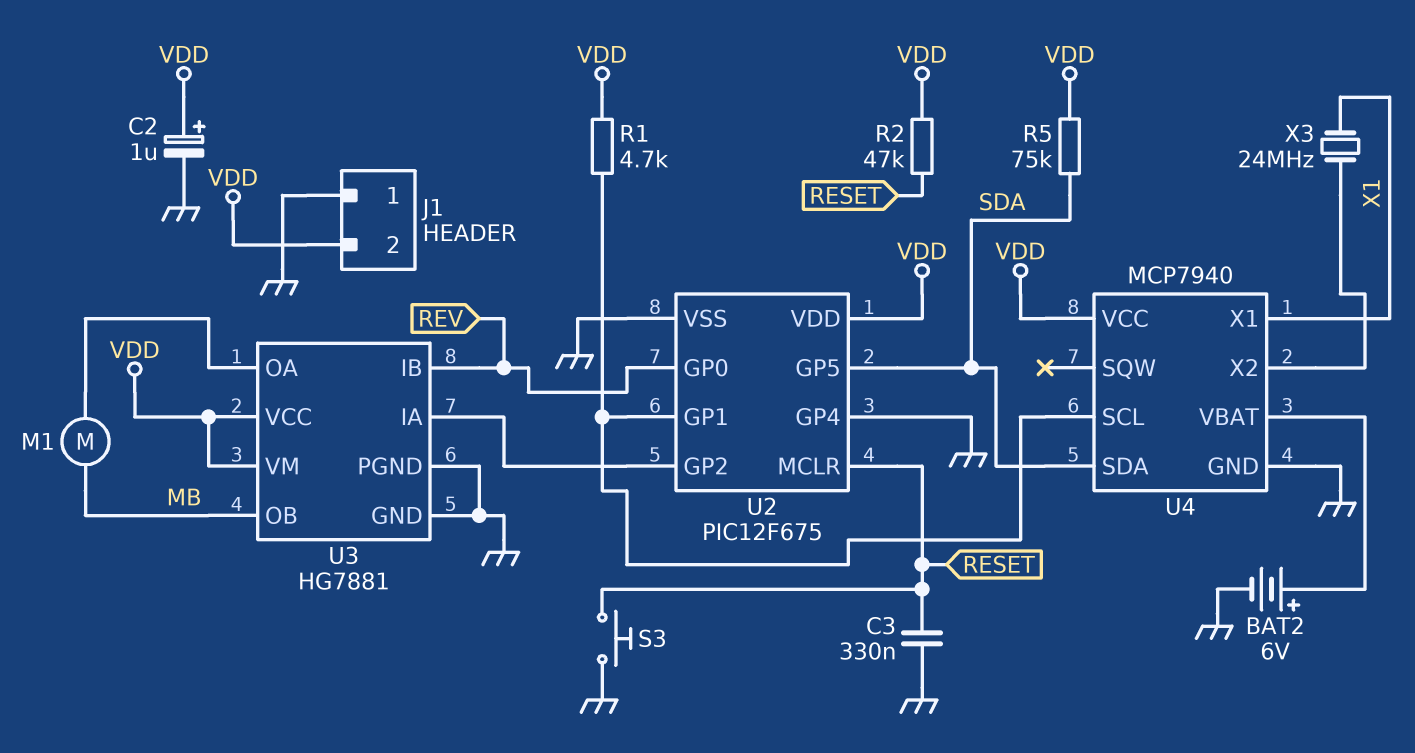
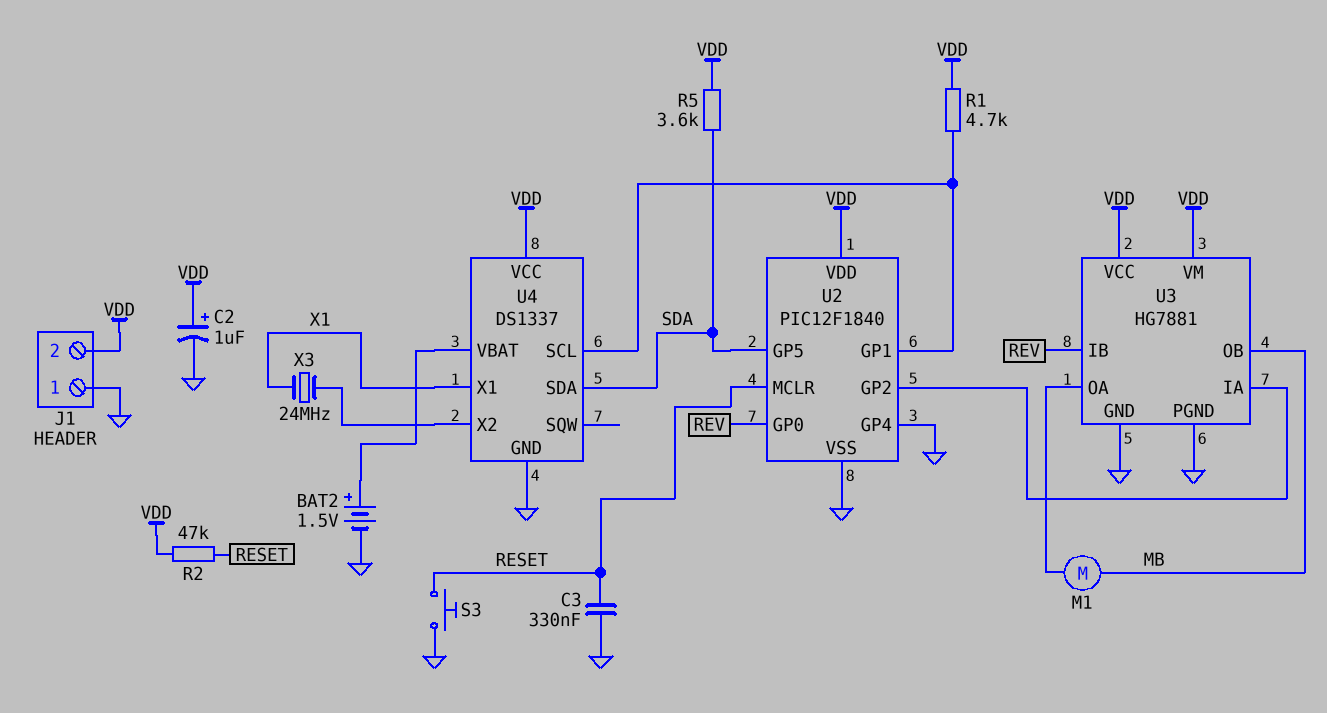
BAT2: 6V (plus U4/VBAT, minus GND) -> 1.5V (plus U4/VBAT, minus GND)
R5: 75k (SDA, VDD) -> 3.6k (SDA, VDD)
U2: PIC12F675 -> PIC12F1840
U4: MCP7940 -> DS1337

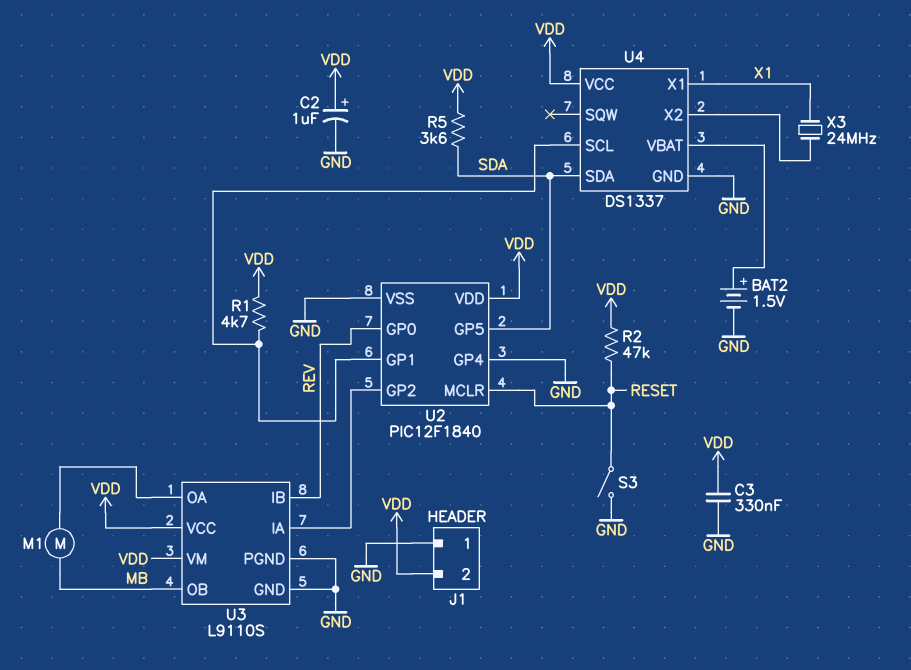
C3: 330nF (GND, RESET) -> 330nF (GND, VDD)
S3: button (GND, RESET) -> switch (GND, RESET)
U3: HG7881 -> L9110S

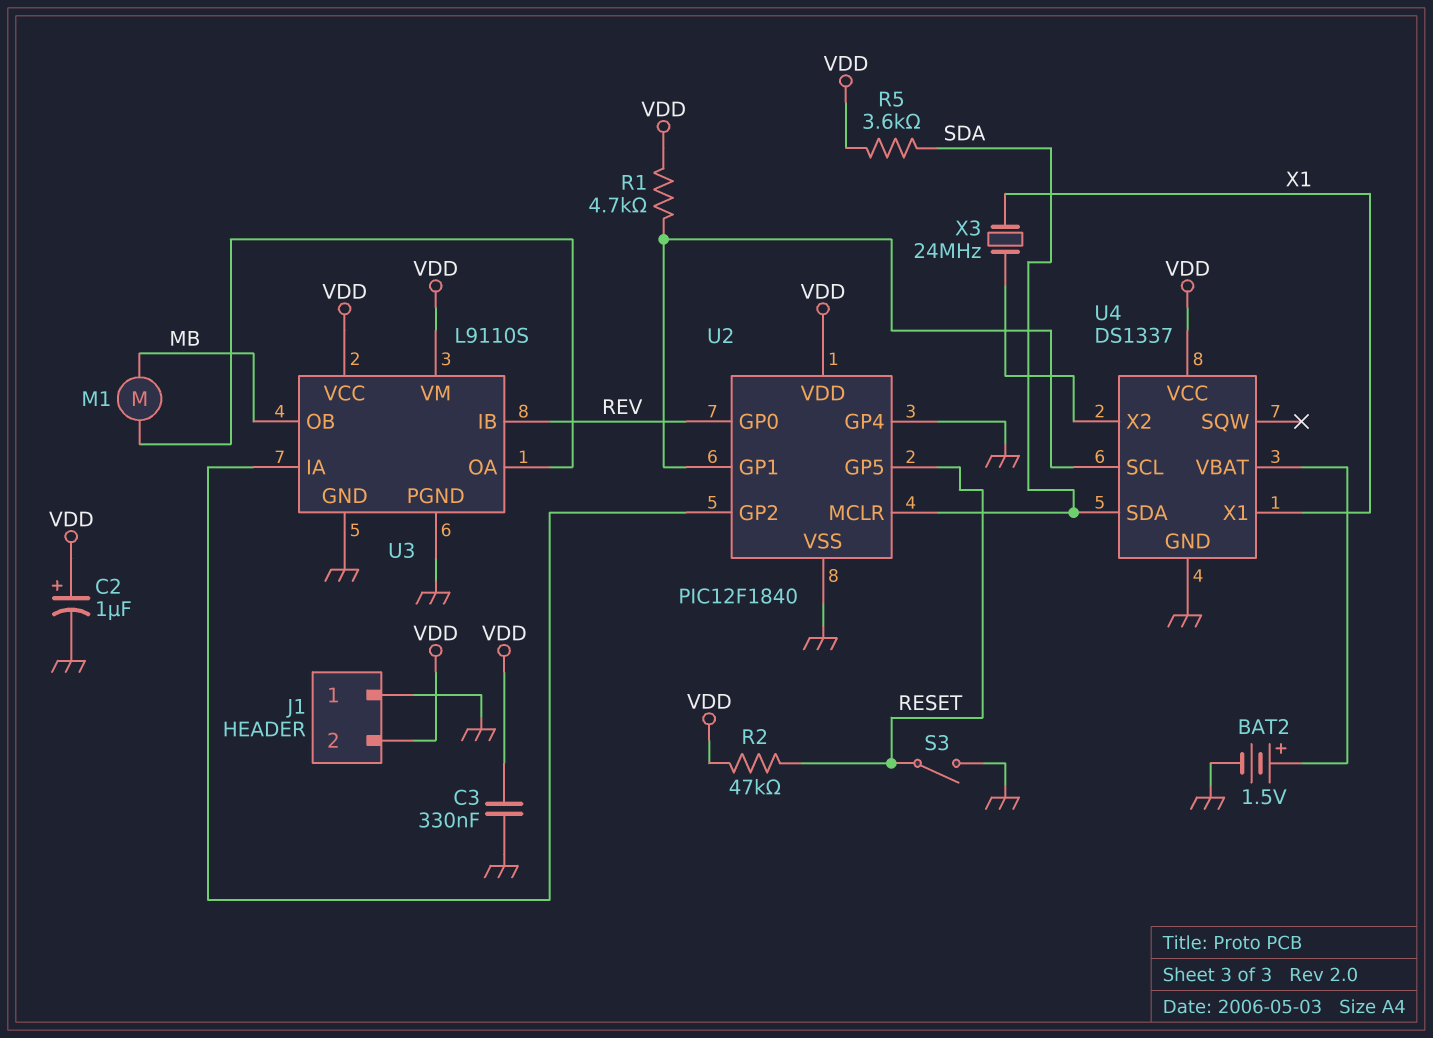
U2 pin GP5: SDA -> RESET
U2 pin MCLR: RESET -> SDA

